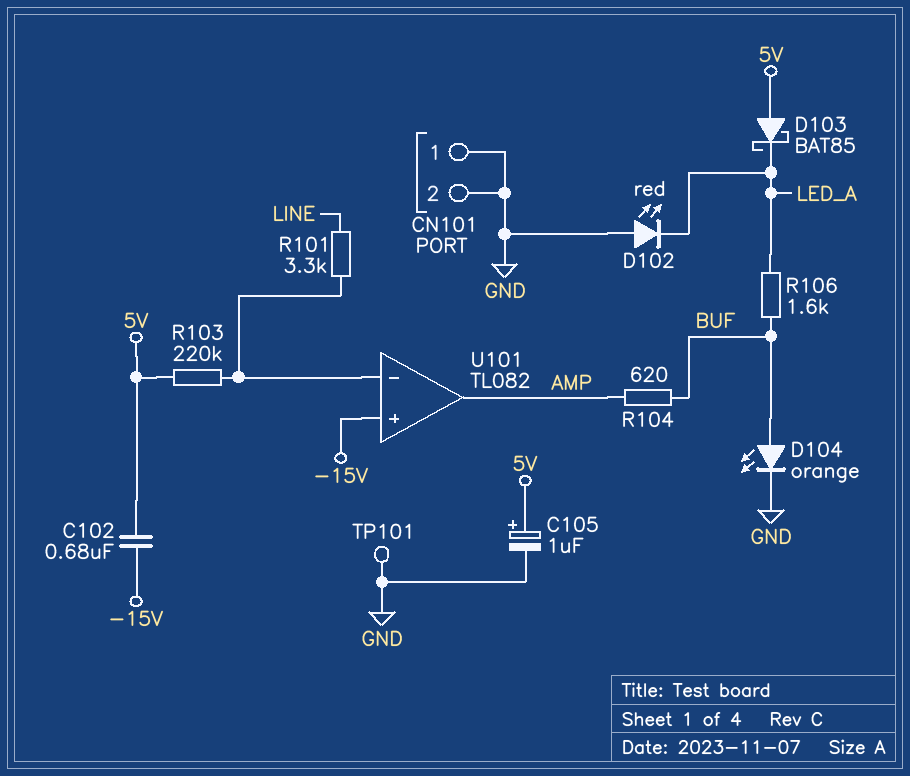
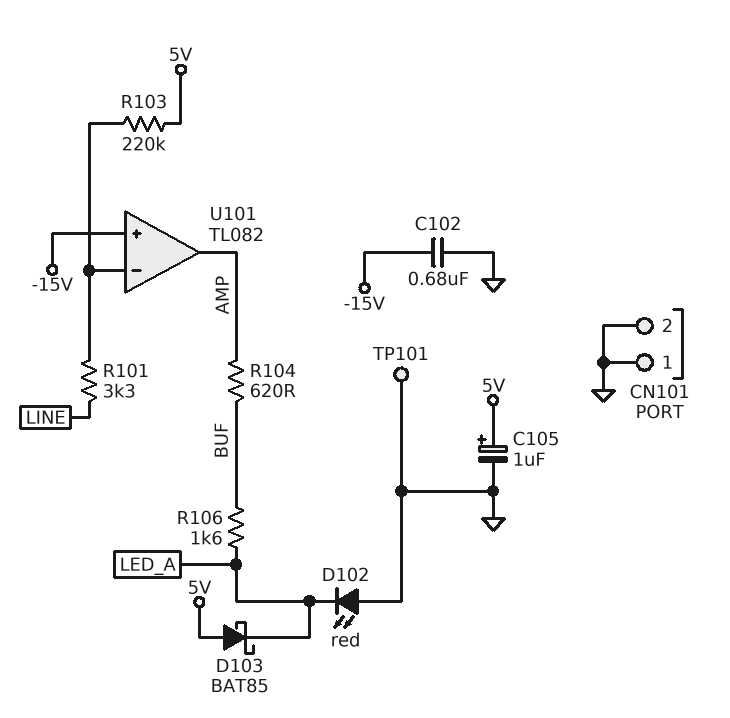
C102: 680nF (-15V, 5V) -> 680nF (-15V, GND)
D104: LED orange (A BUF, K GND) -> none

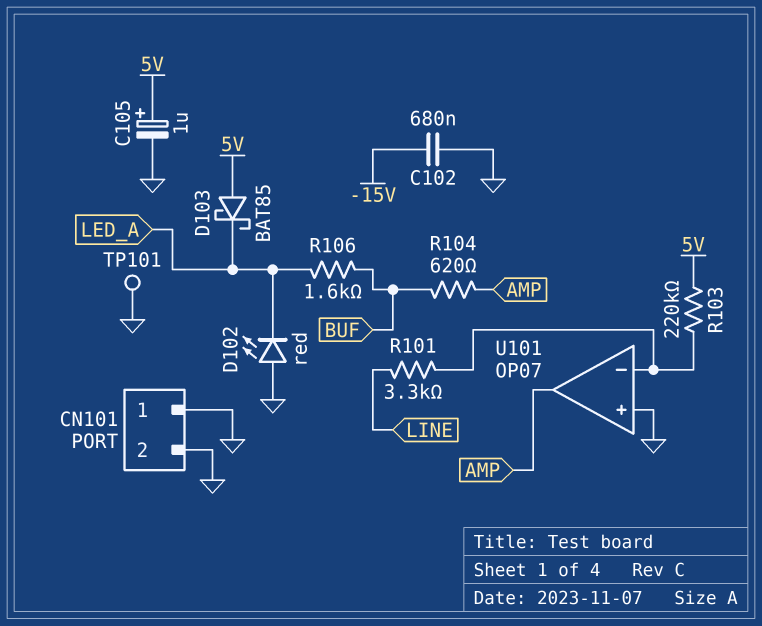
U101: TL082 -> OP07
U101 pin in+: -15V -> GND

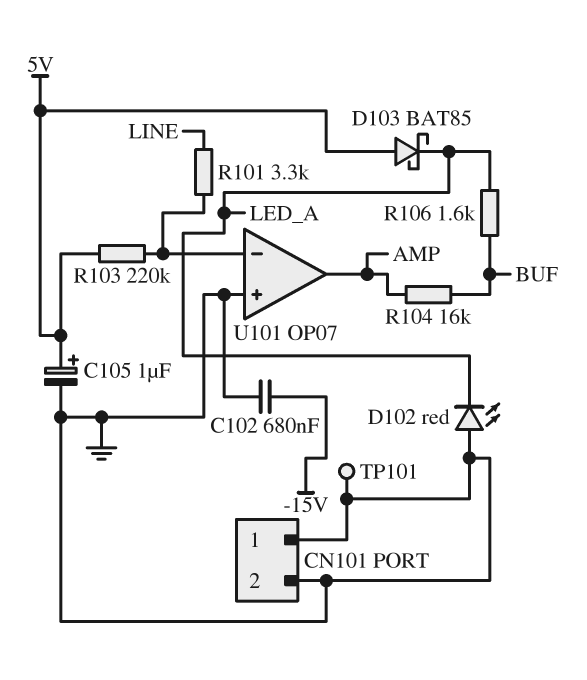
R104: 620 (AMP, BUF) -> 16k (AMP, BUF)

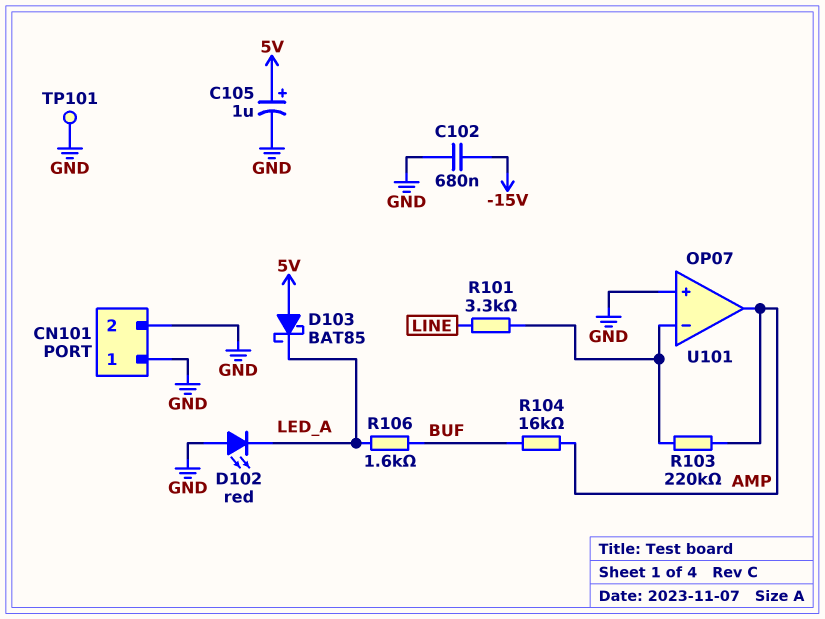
R103: 220k (5V, U101/in-) -> 220k (AMP, U101/in-)

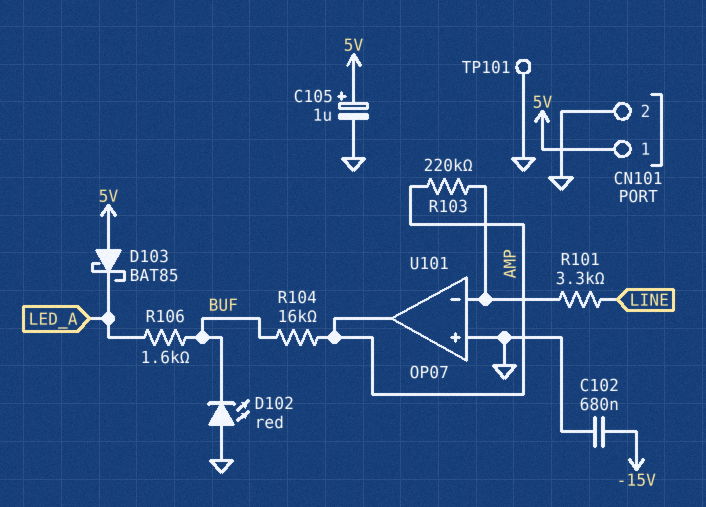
CN101 pin 1: GND -> 5V
D102: LED red (A GND, K LED_A) -> LED red (A GND, K BUF)

